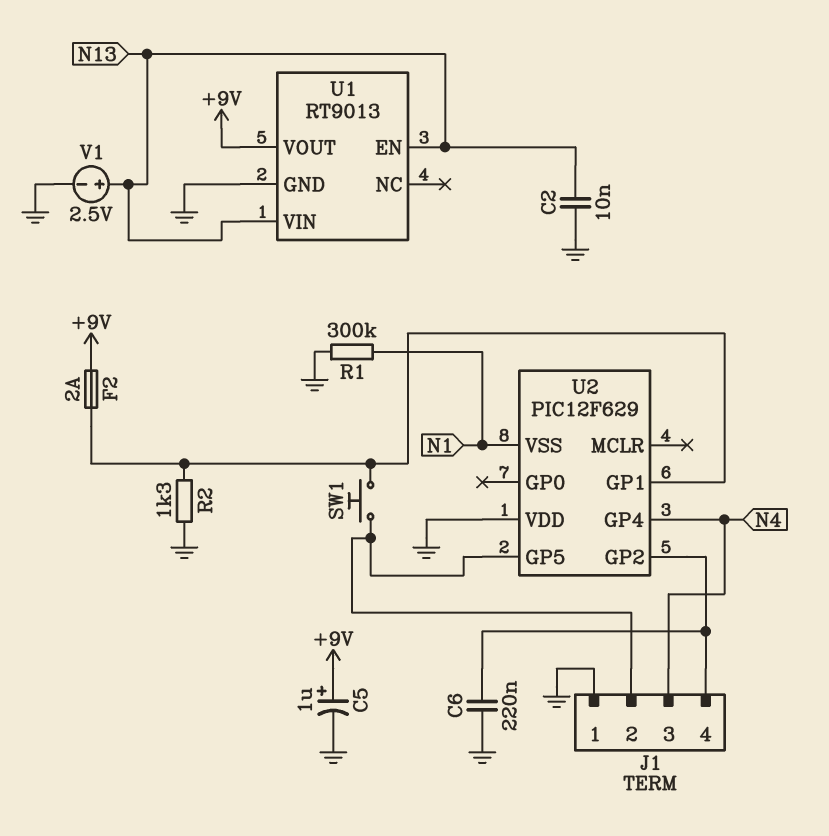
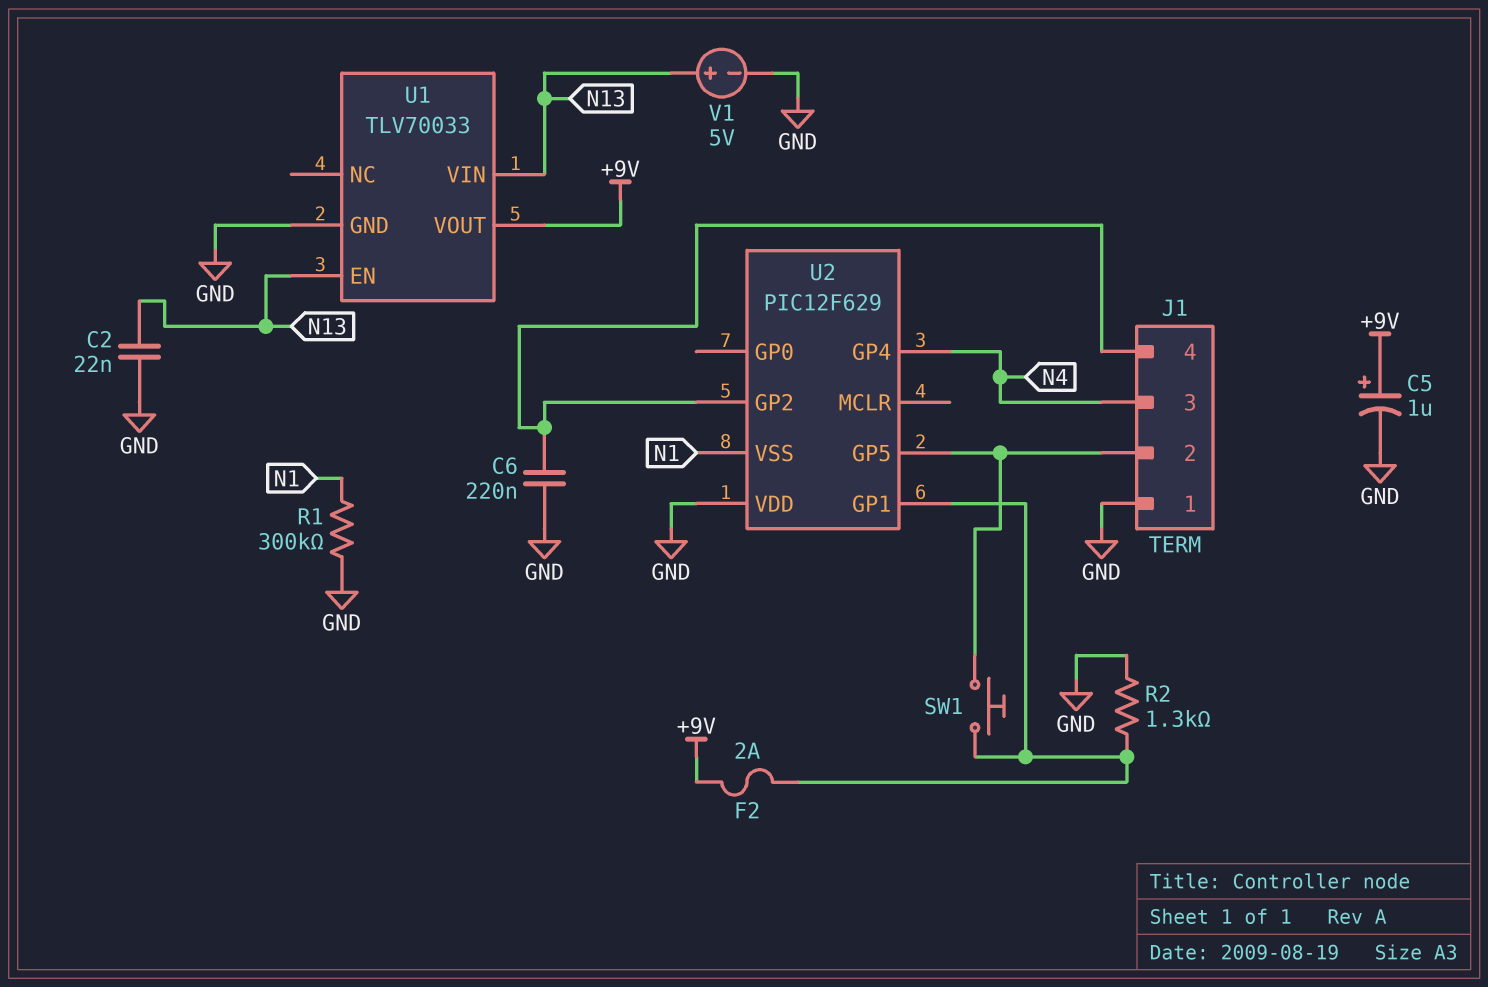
C2: 10nF (GND, N13) -> 22nF (GND, N13)
U1: RT9013 -> TLV70033
V1: 2.5V (plus N13, minus GND) -> 5V (plus N13, minus GND)

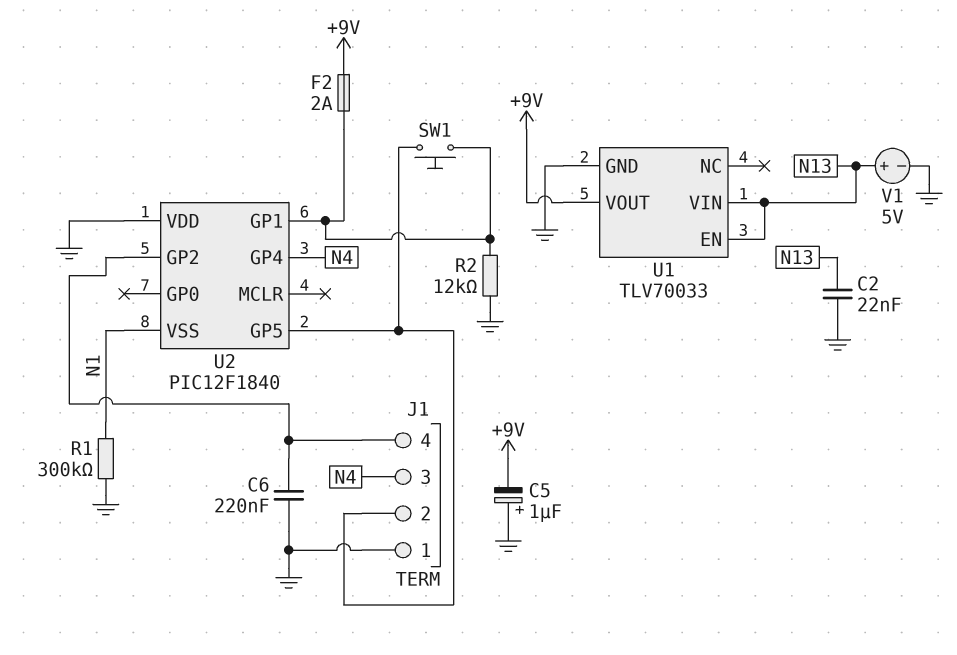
C5: 1uF (plus +9V, minus GND) -> 1uF (plus GND, minus +9V)
R2: 1.3k (GND, U2/GP1) -> 12k (GND, U2/GP1)
U2: PIC12F629 -> PIC12F1840

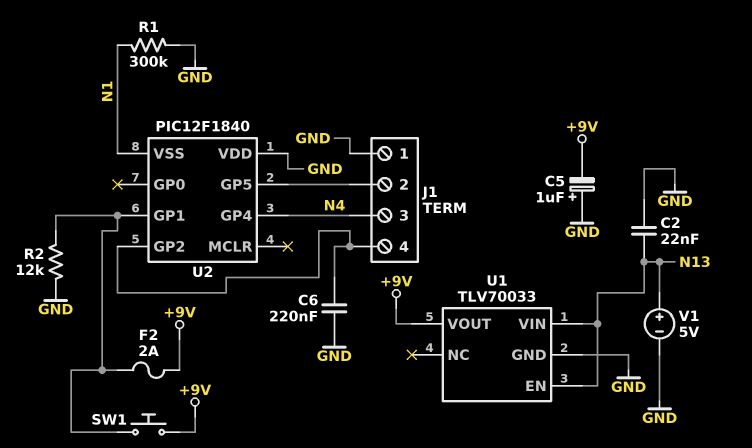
SW1: button (J1/2, U2/GP1) -> button (+9V, U2/GP1)

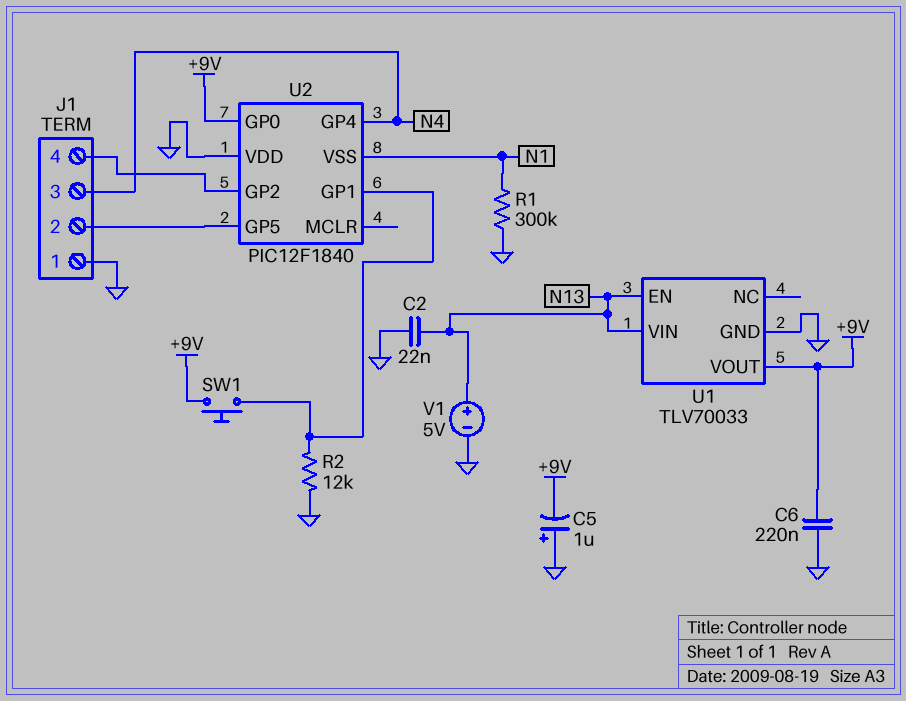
C6: 220nF (GND, J1/4) -> 220nF (+9V, GND)
F2: 2A (+9V, U2/GP1) -> none
U2 pin GP0: none -> +9V

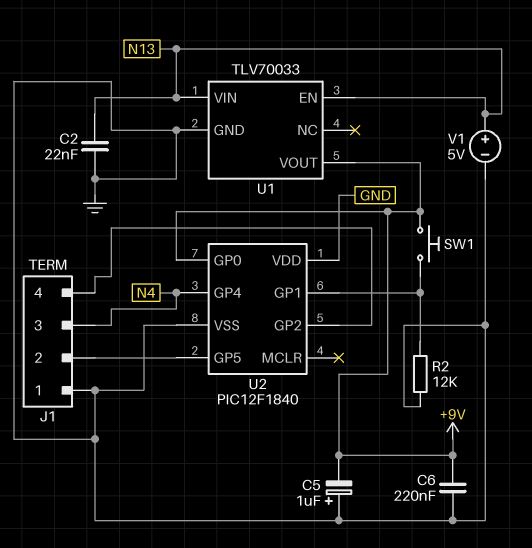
R1: 300k (GND, N1) -> none
U2 pin VSS: N1 -> GND

